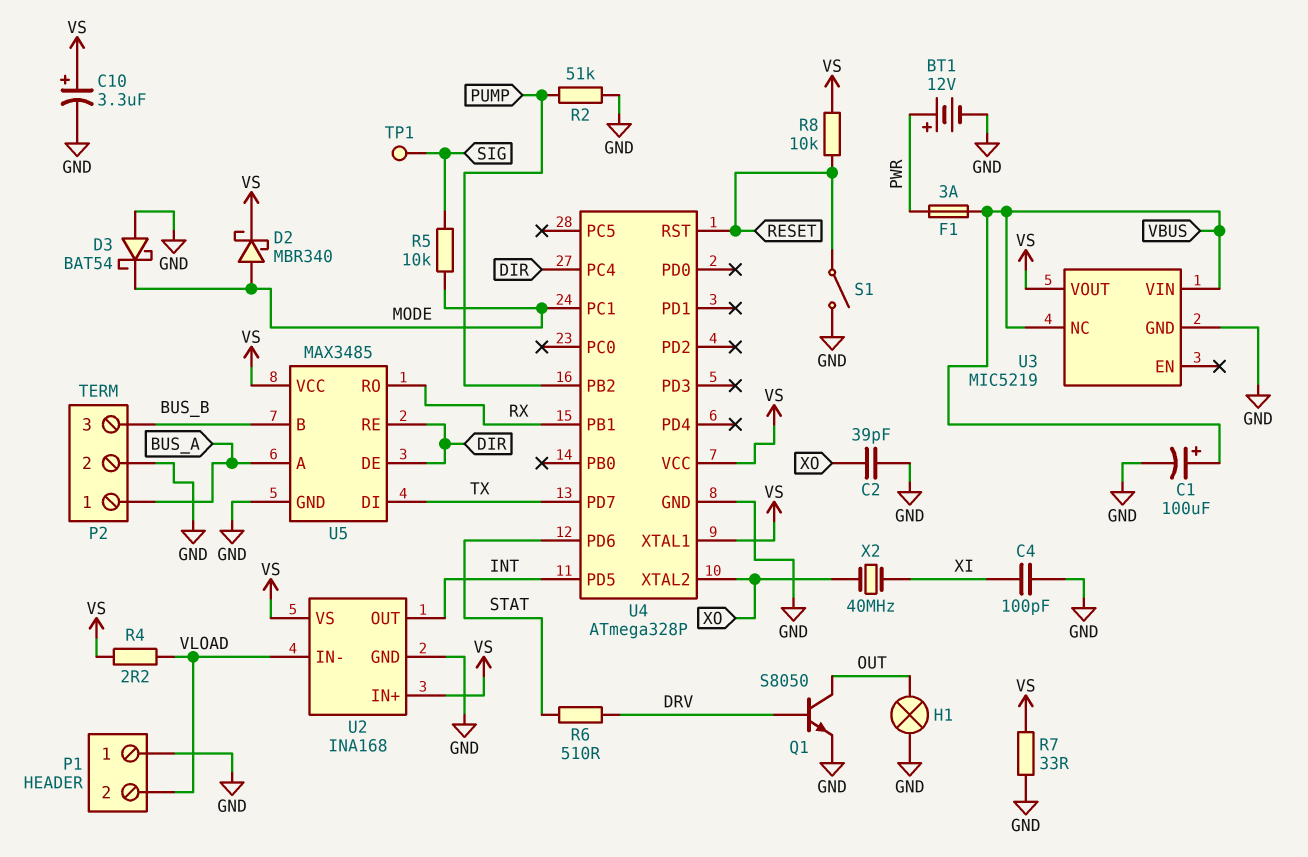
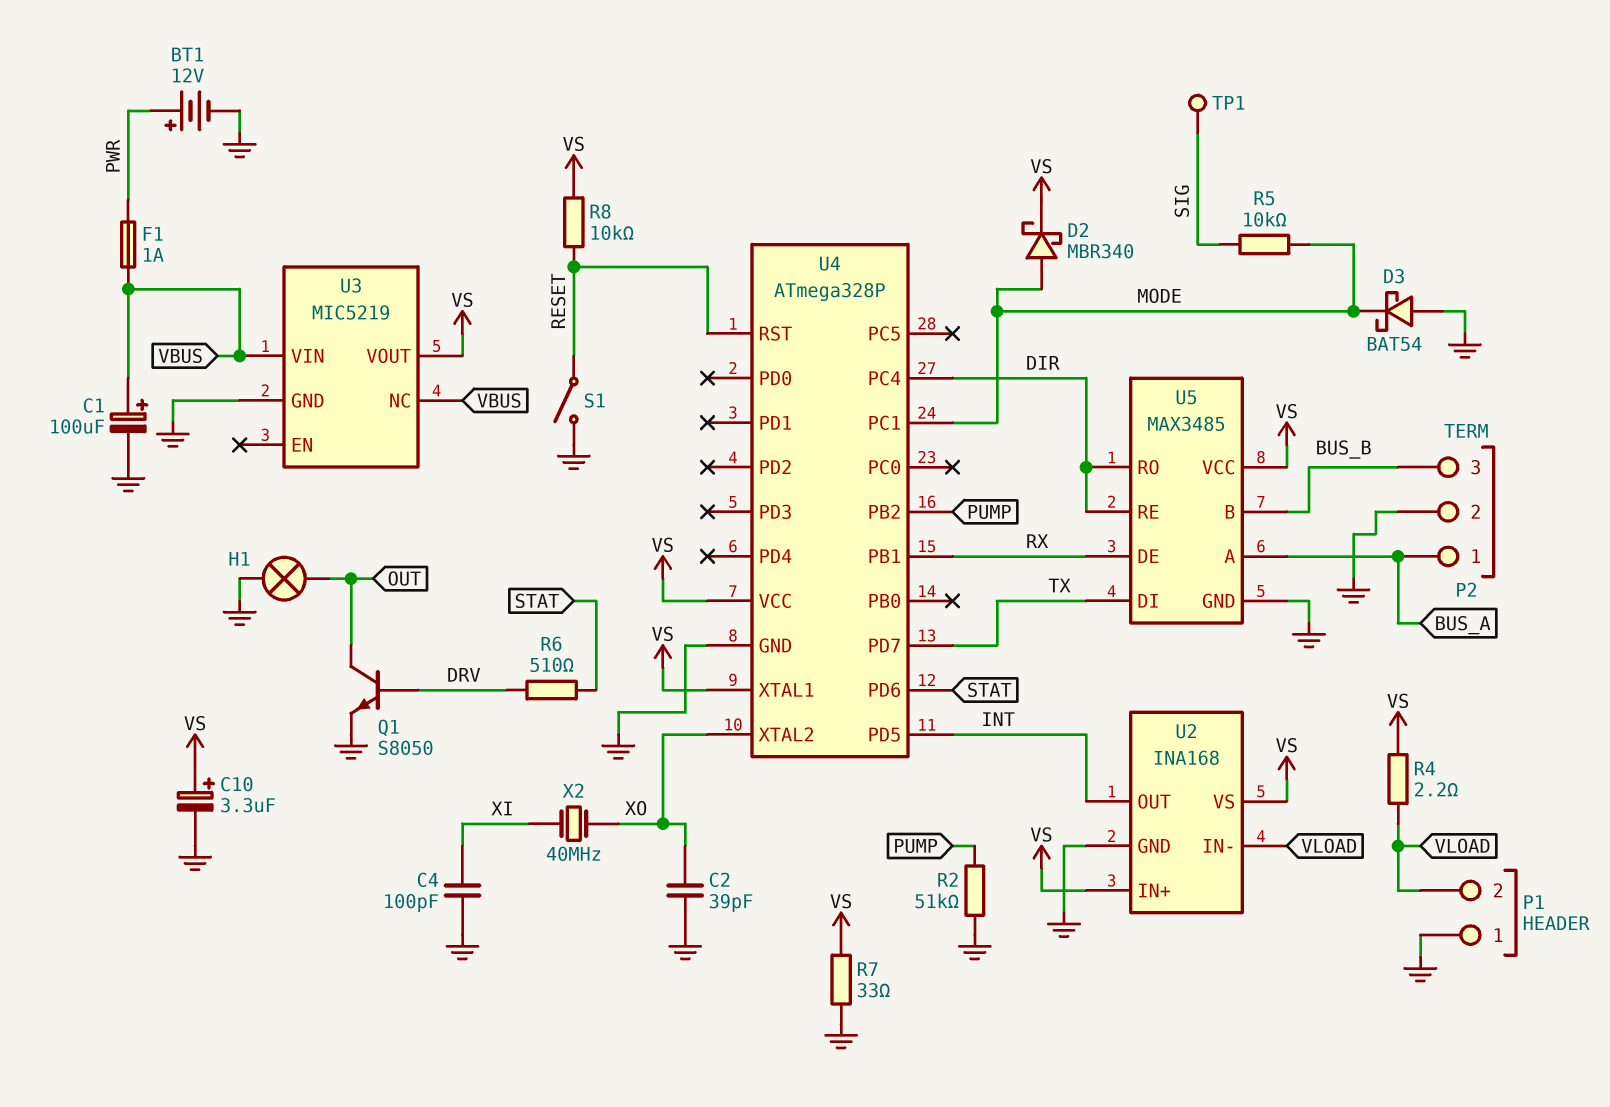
F1: 3A (PWR, VBUS) -> 1A (PWR, VBUS)
U5 pin DE: DIR -> RX
U5 pin RO: RX -> DIR

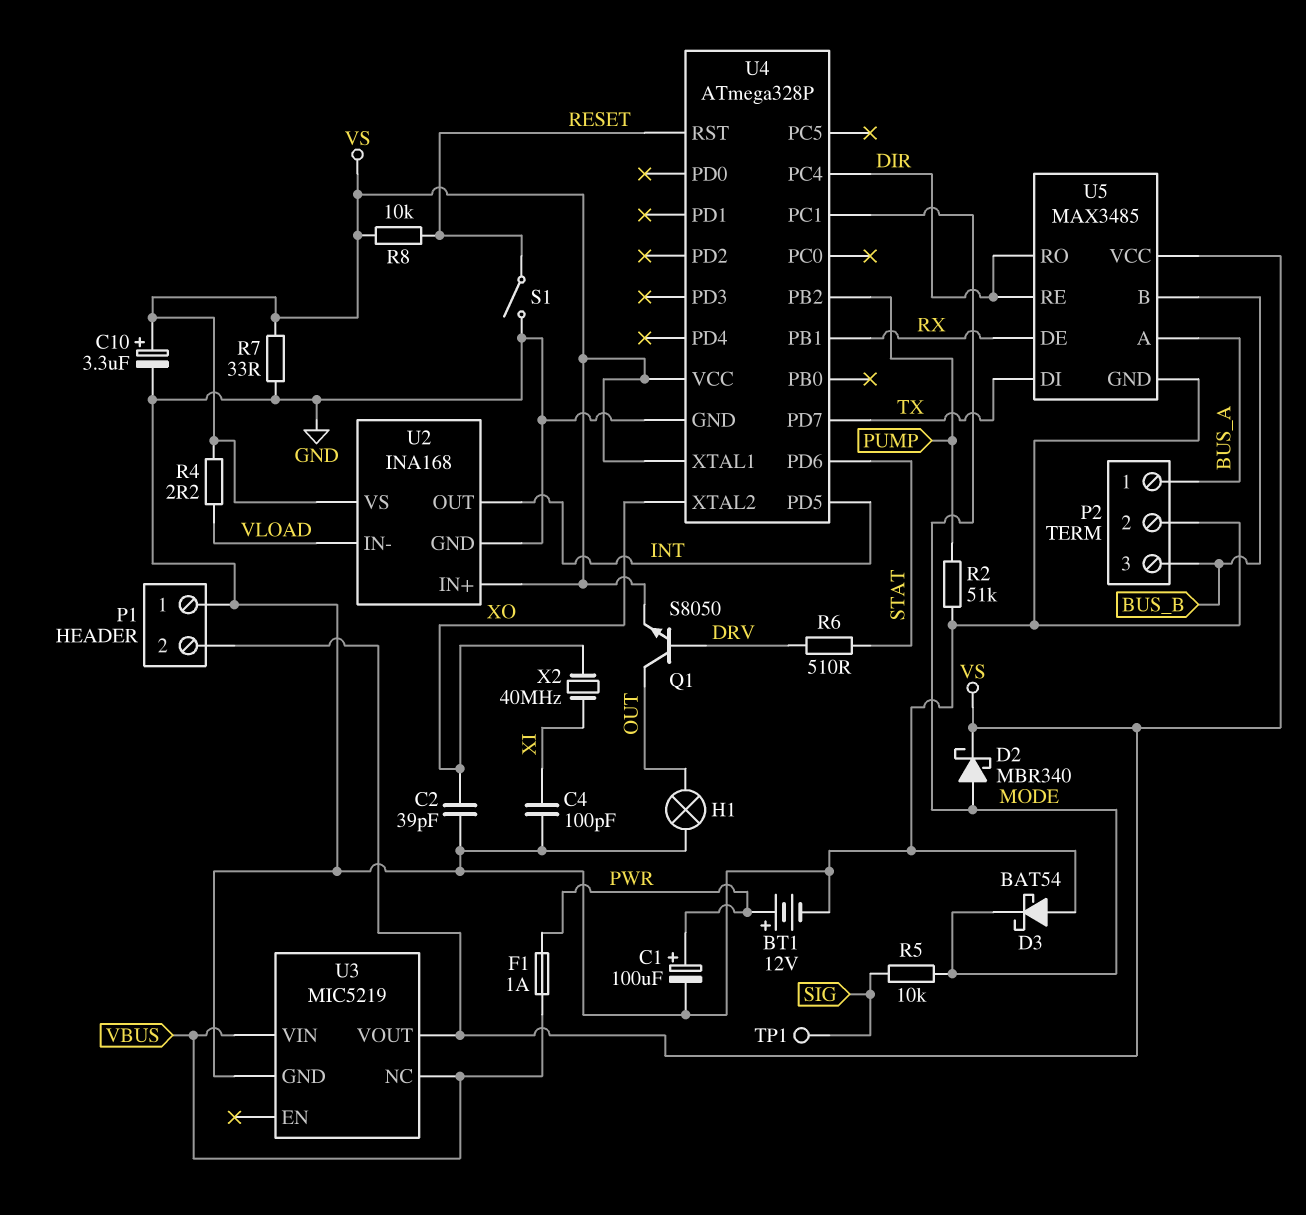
C1: 100uF (plus VBUS, minus GND) -> 100uF (plus PWR, minus GND)
P1 pin 2: VLOAD -> VS
Q1: NPN S8050 (B DRV, C OUT, E GND) -> NPN S8050 (B DRV, C OUT, E VS)

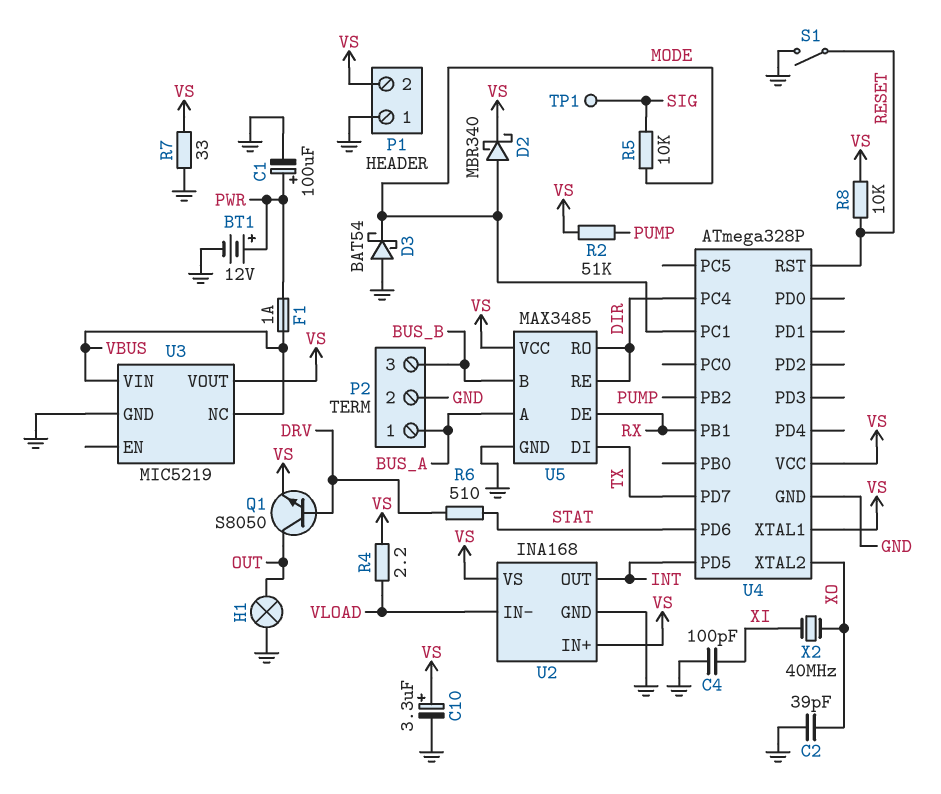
R2: 51k (GND, PUMP) -> 51k (PUMP, VS)

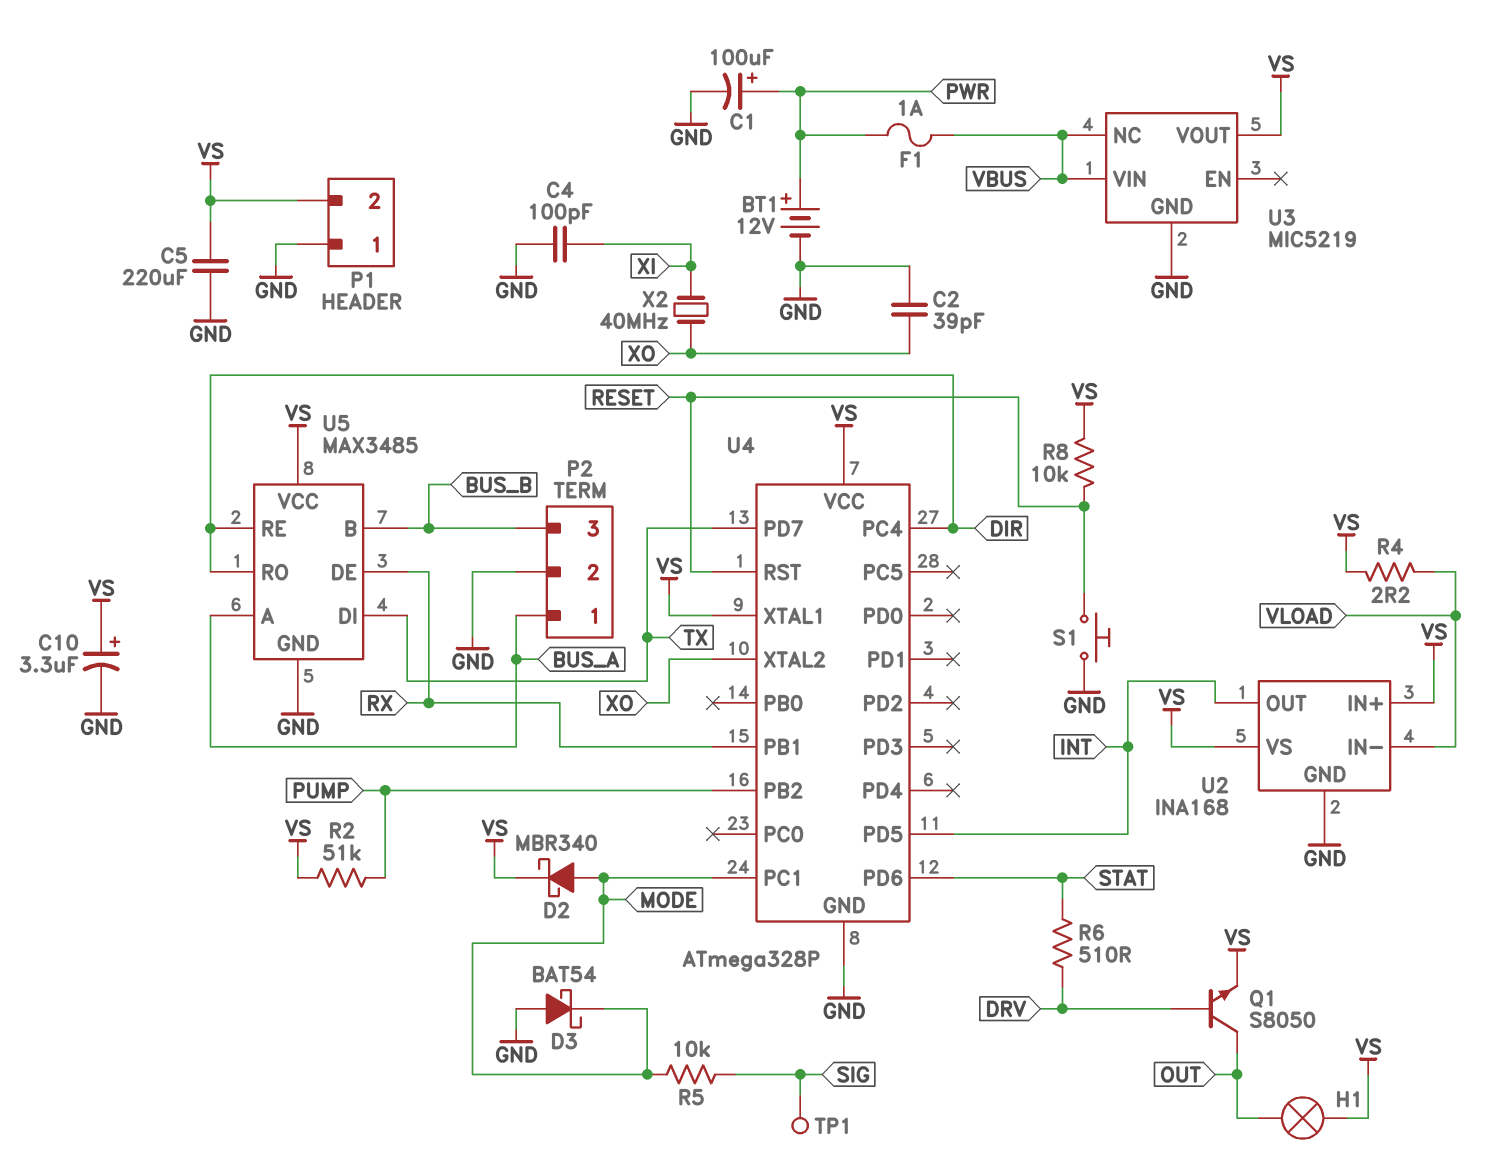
C5: none -> 220uF (GND, VS)
H1: lamp (GND, OUT) -> lamp (OUT, VS)
R7: 33 (GND, VS) -> none
S1: switch (GND, RESET) -> button (GND, RESET)

